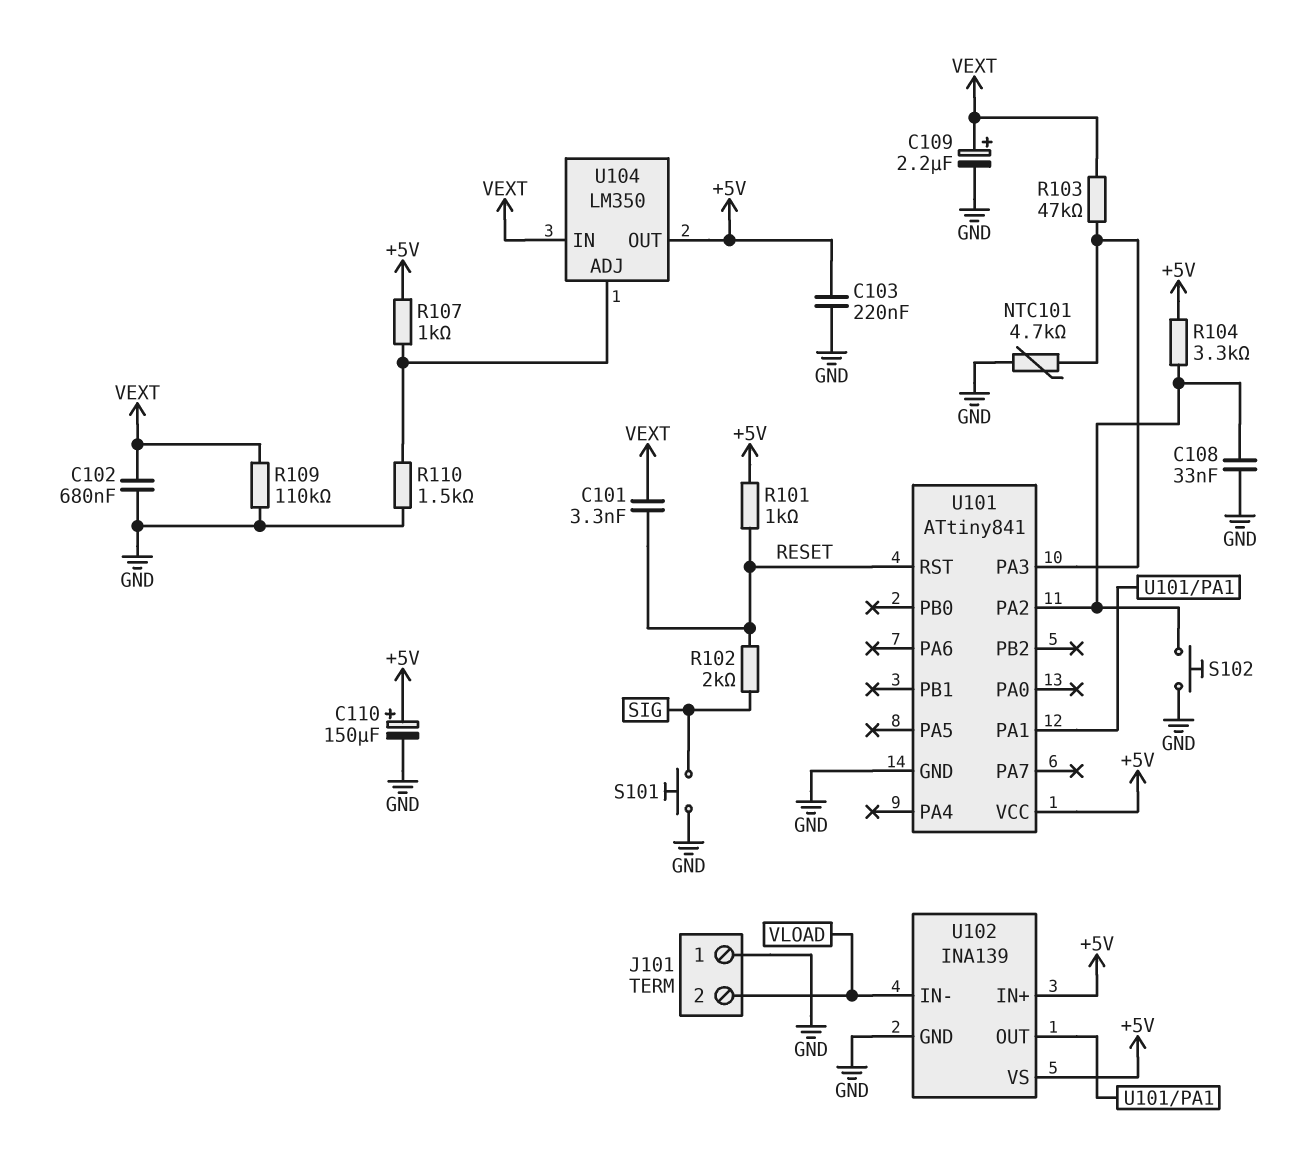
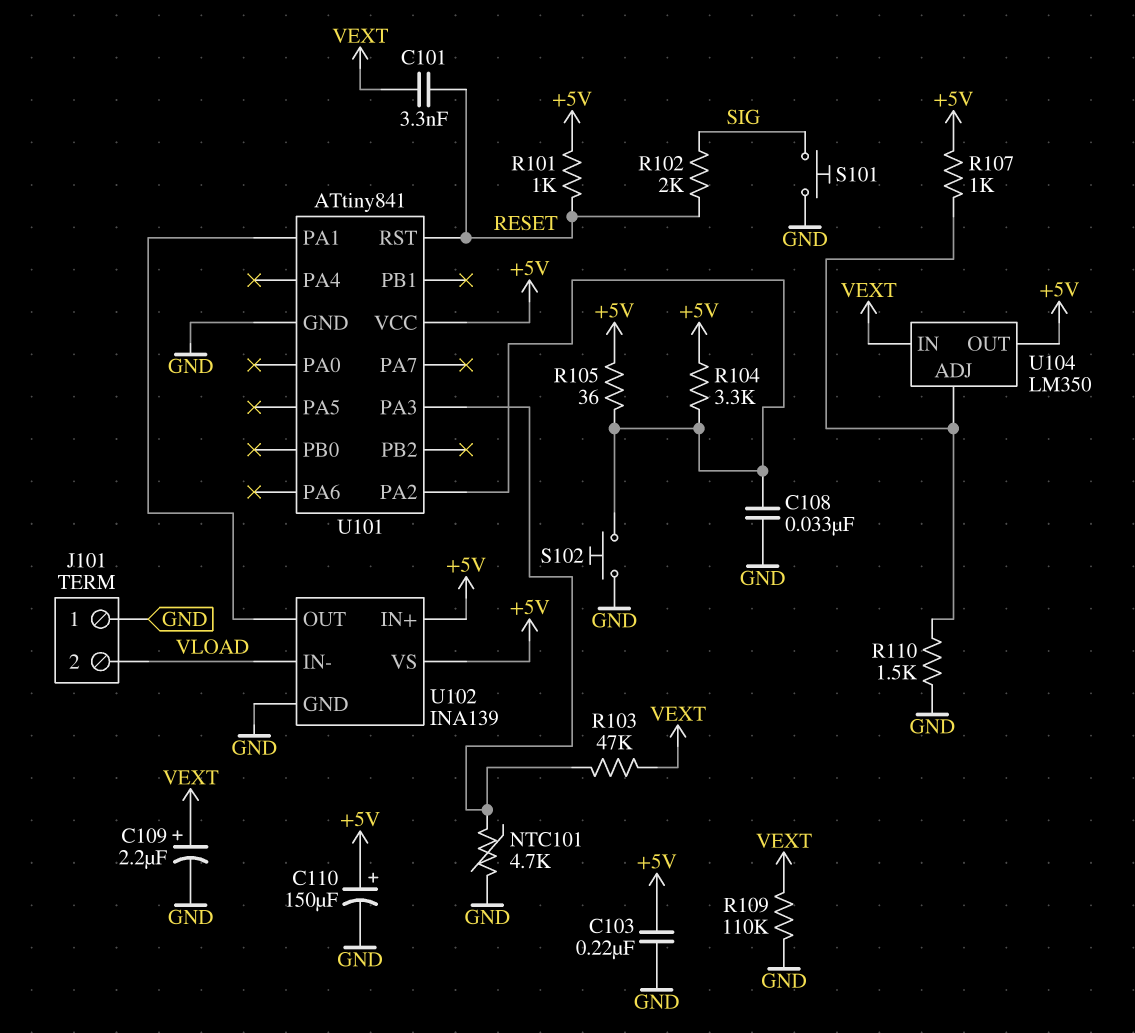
C102: 680nF (GND, VEXT) -> none
R105: none -> 36 (+5V, U101/PA2)

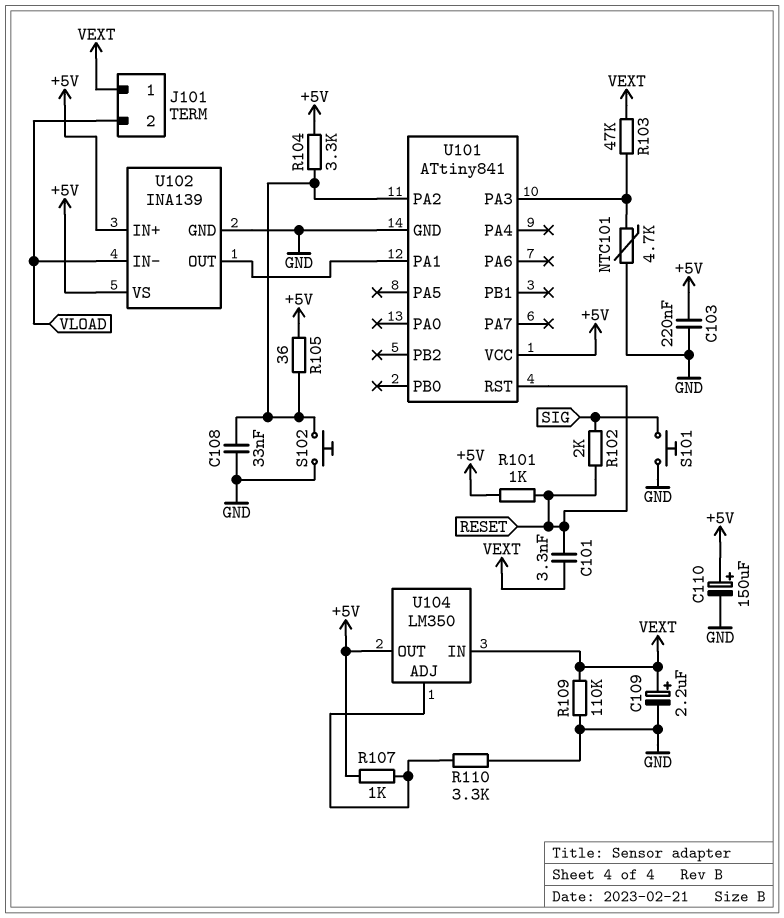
J101 pin 1: GND -> VEXT
R110: 1.5k (GND, U104/ADJ) -> 3.3k (GND, U104/ADJ)

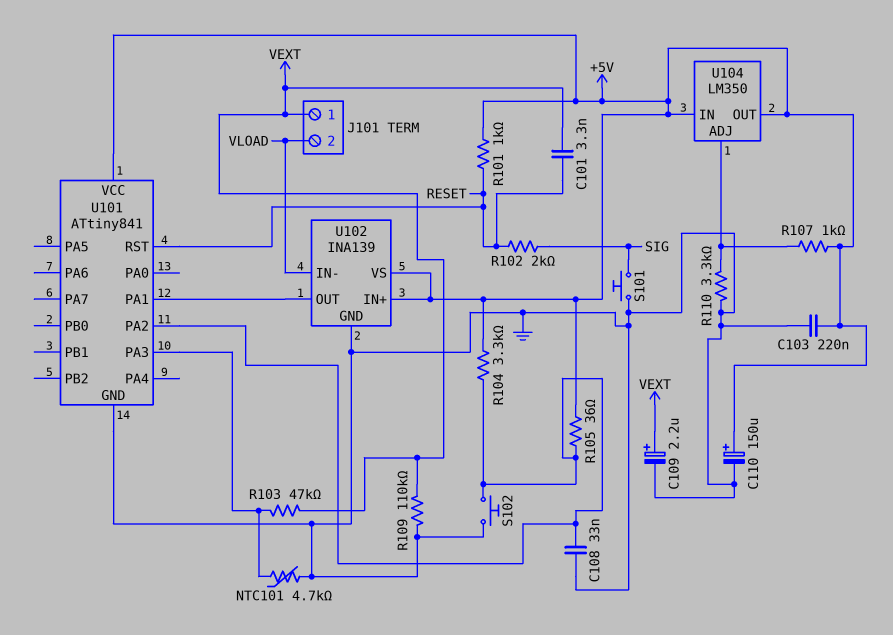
U104 pin IN: VEXT -> +5V

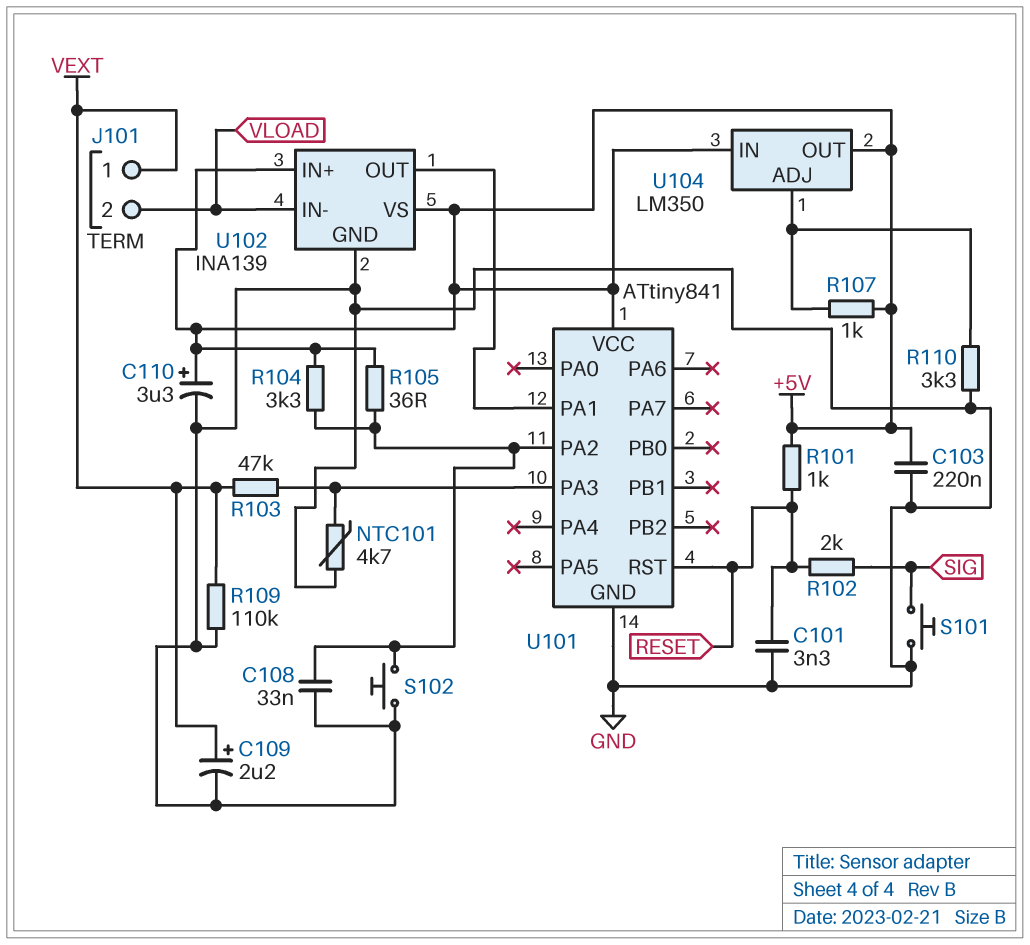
C101: 3.3nF (RESET, VEXT) -> 3.3nF (GND, RESET)
C110: 150uF (plus +5V, minus GND) -> 3.3uF (plus +5V, minus GND)

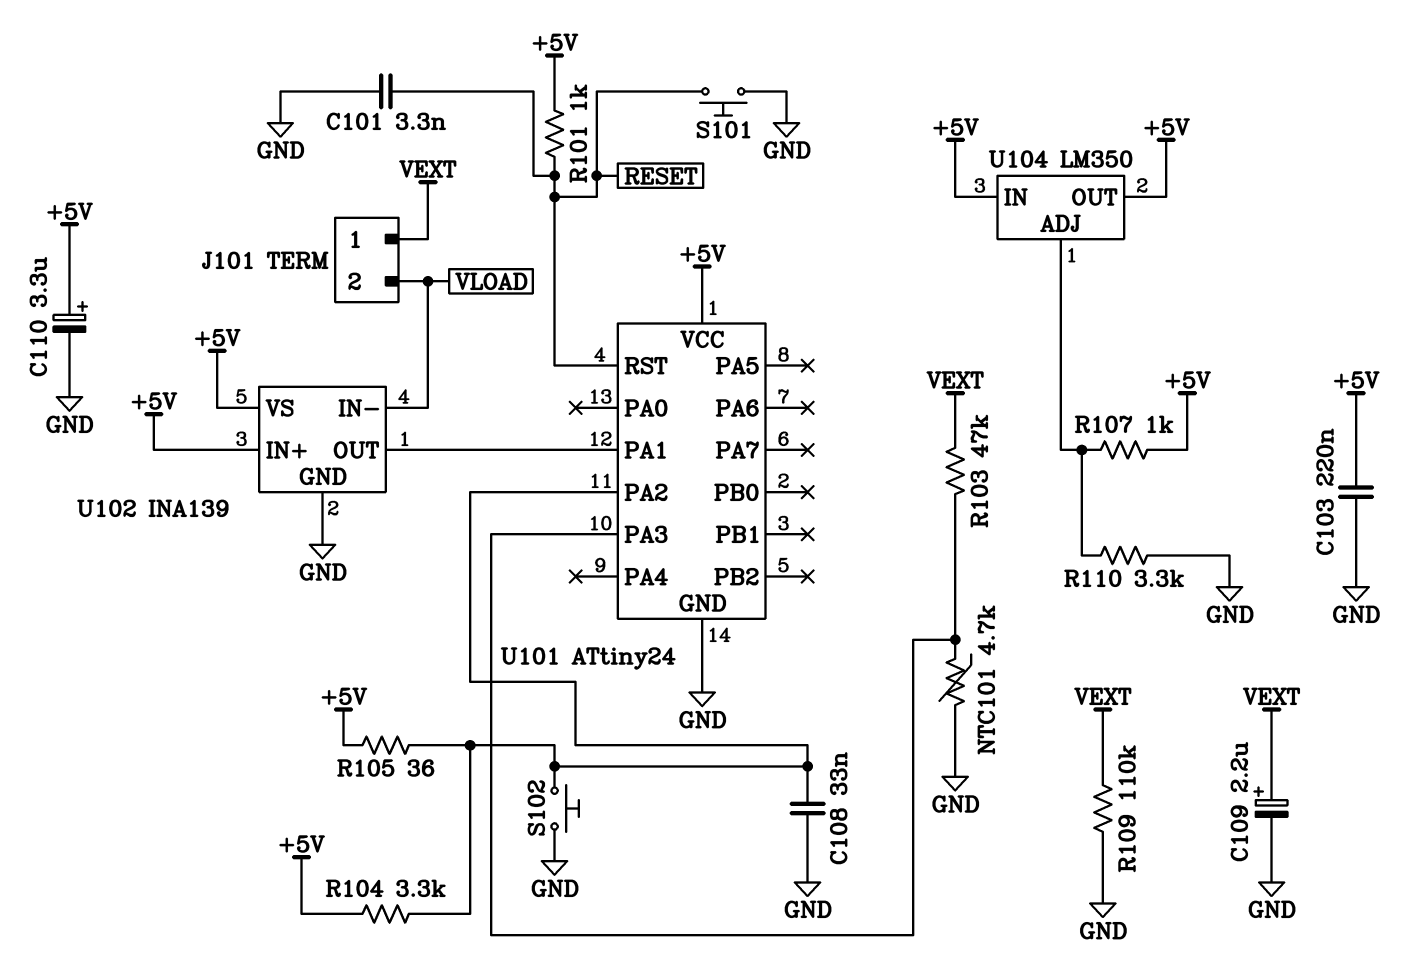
R102: 2k (RESET, SIG) -> none
S101: button (GND, SIG) -> button (GND, RESET)
U101: ATtiny841 -> ATtiny24

